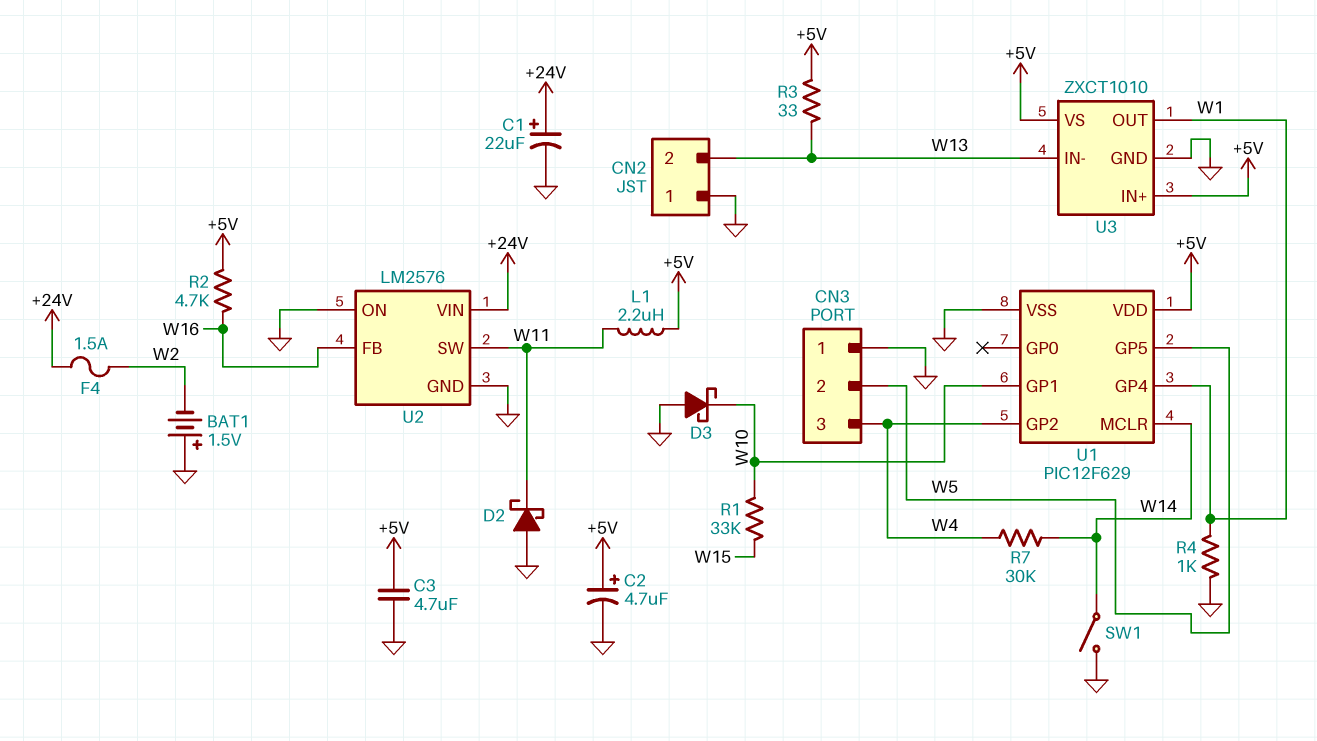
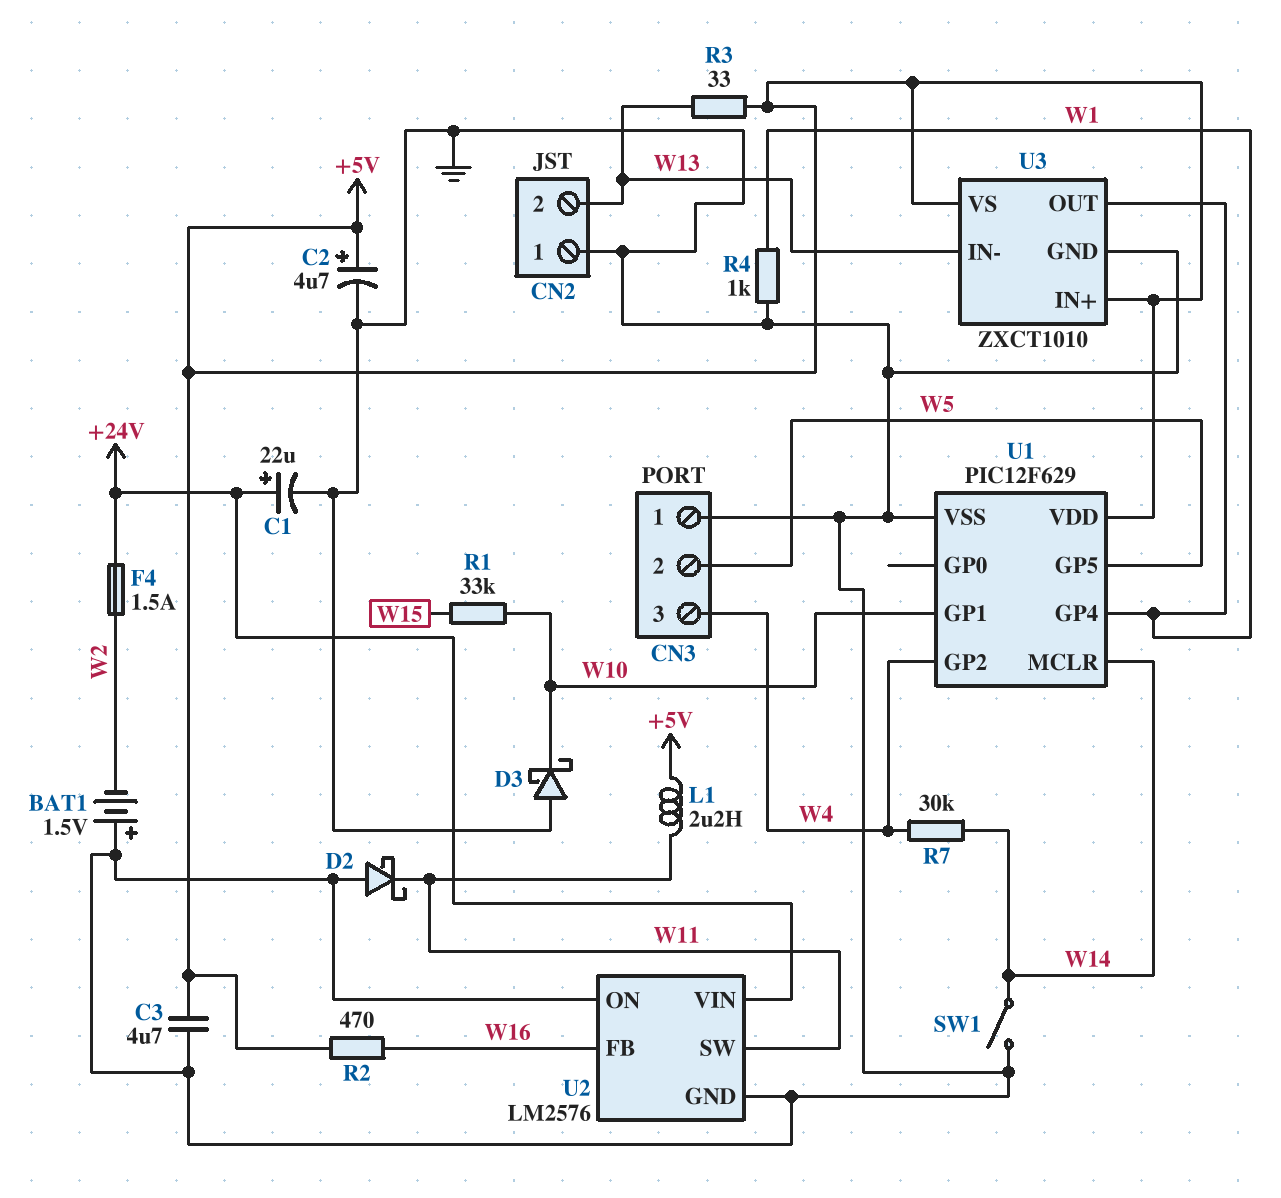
R2: 4.7k (+5V, W16) -> 470 (+5V, W16)

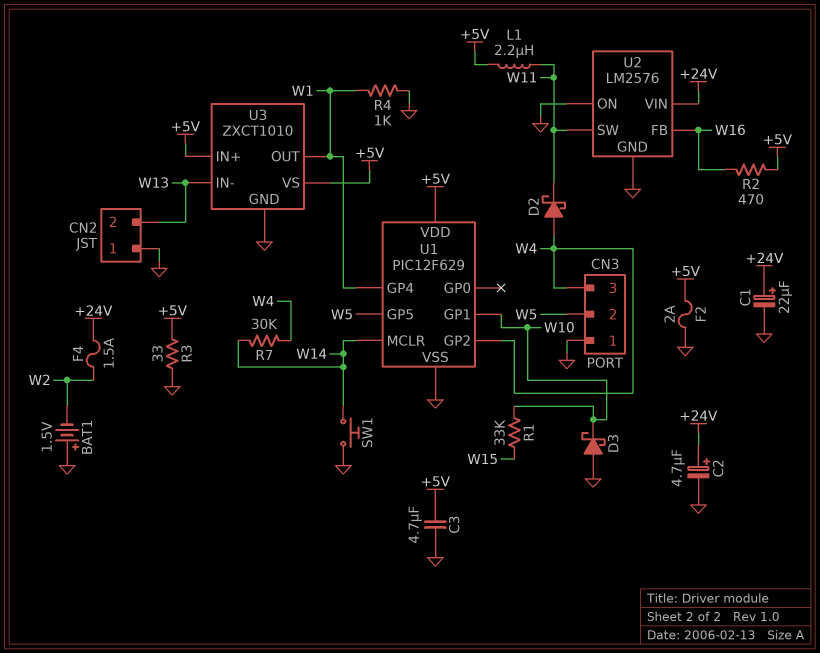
C2: 4.7uF (plus +5V, minus GND) -> 4.7uF (plus +24V, minus GND)
D2: schottky (A GND, K W11) -> schottky (A W4, K W11)
F2: none -> 2A (+5V, GND)
R3: 33 (+5V, W13) -> 33 (+5V, GND)
SW1: switch (GND, W14) -> button (GND, W14)

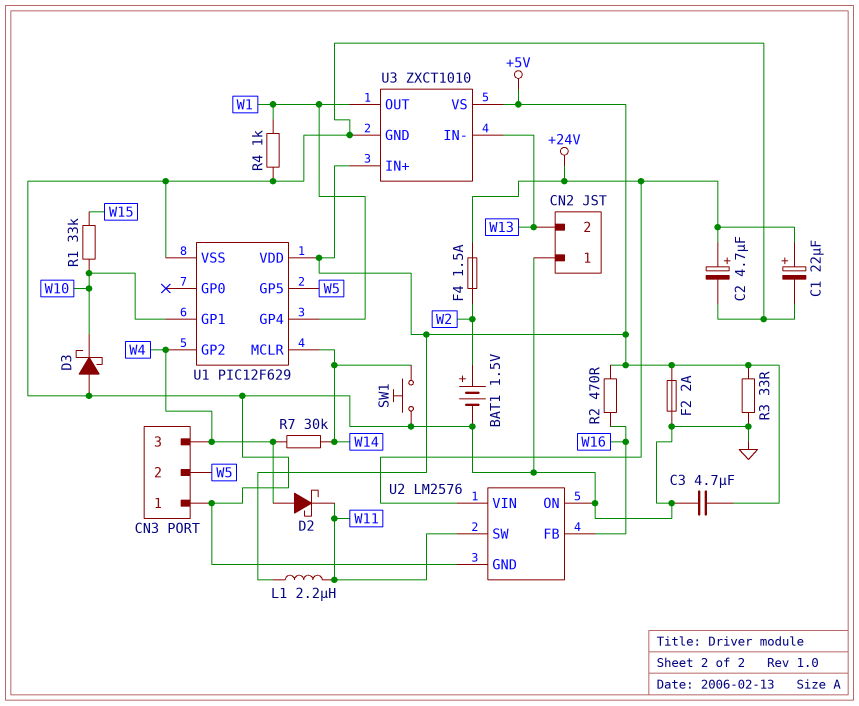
BAT1: 1.5V (plus GND, minus W2) -> 1.5V (plus W2, minus GND)

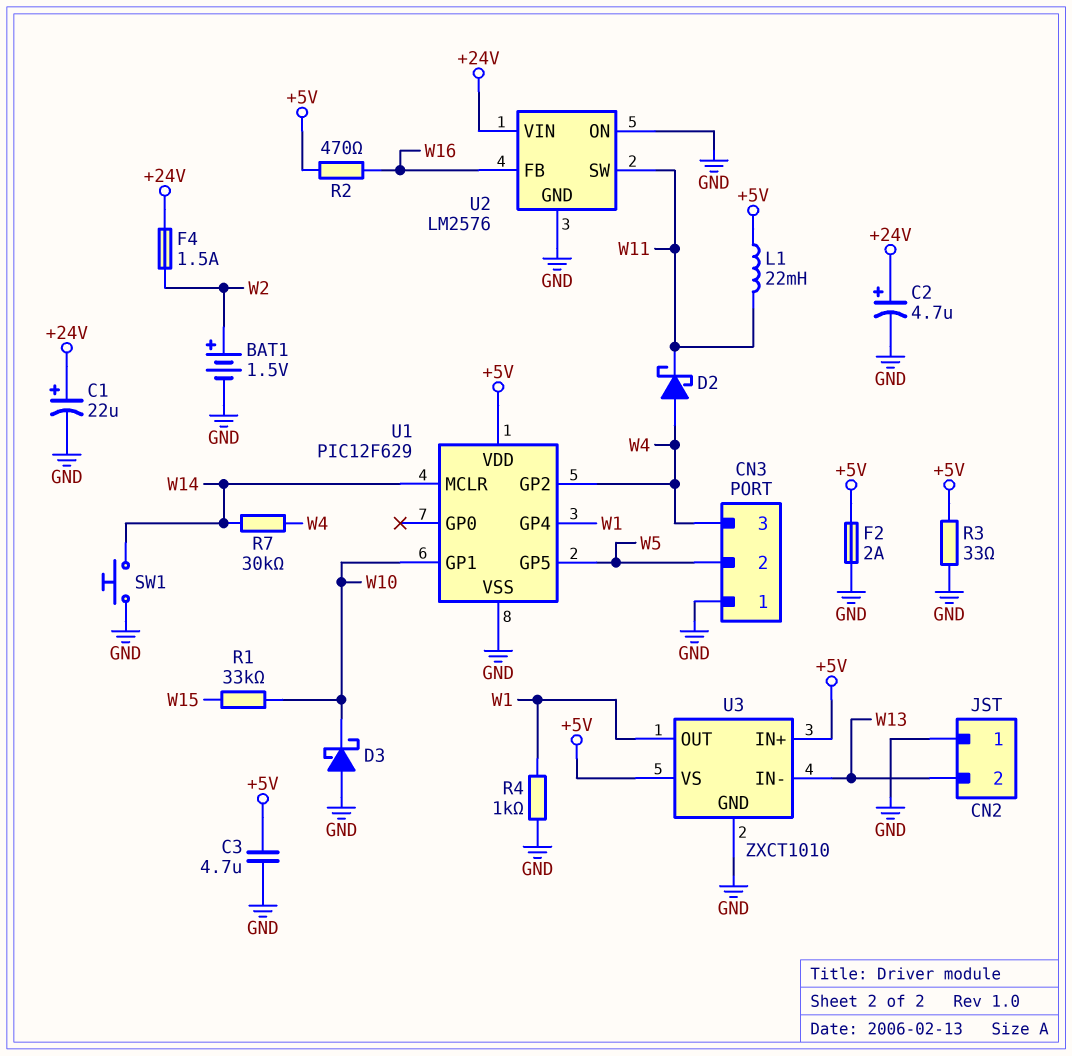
L1: 2.2uH (+5V, W11) -> 22mH (+5V, W11)

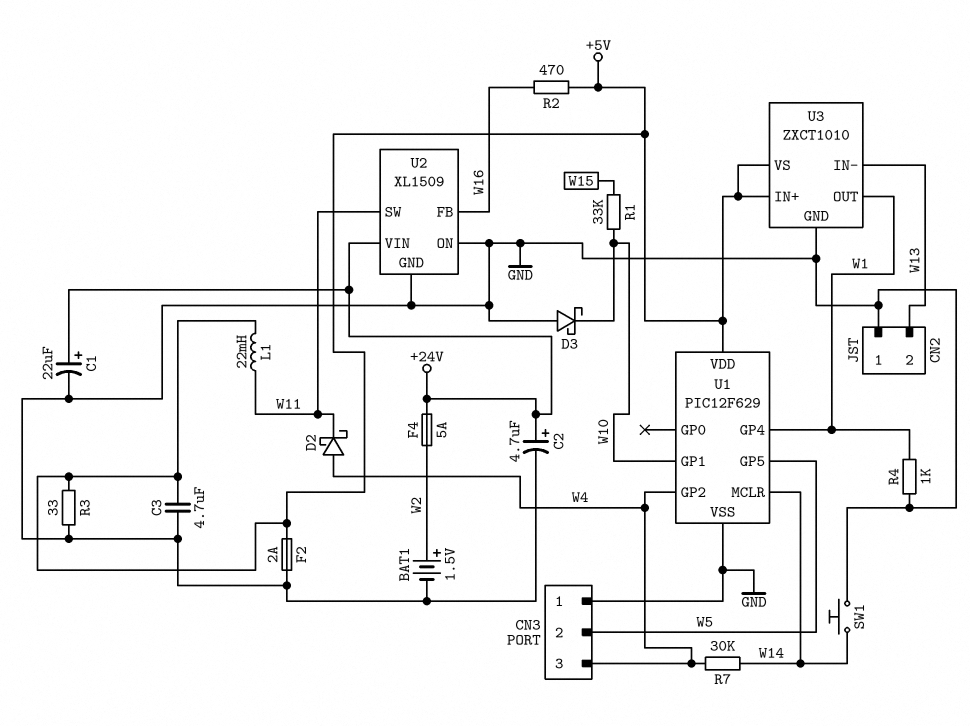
F4: 1.5A (+24V, W2) -> 5A (+24V, W2)
U2: LM2576 -> XL1509

